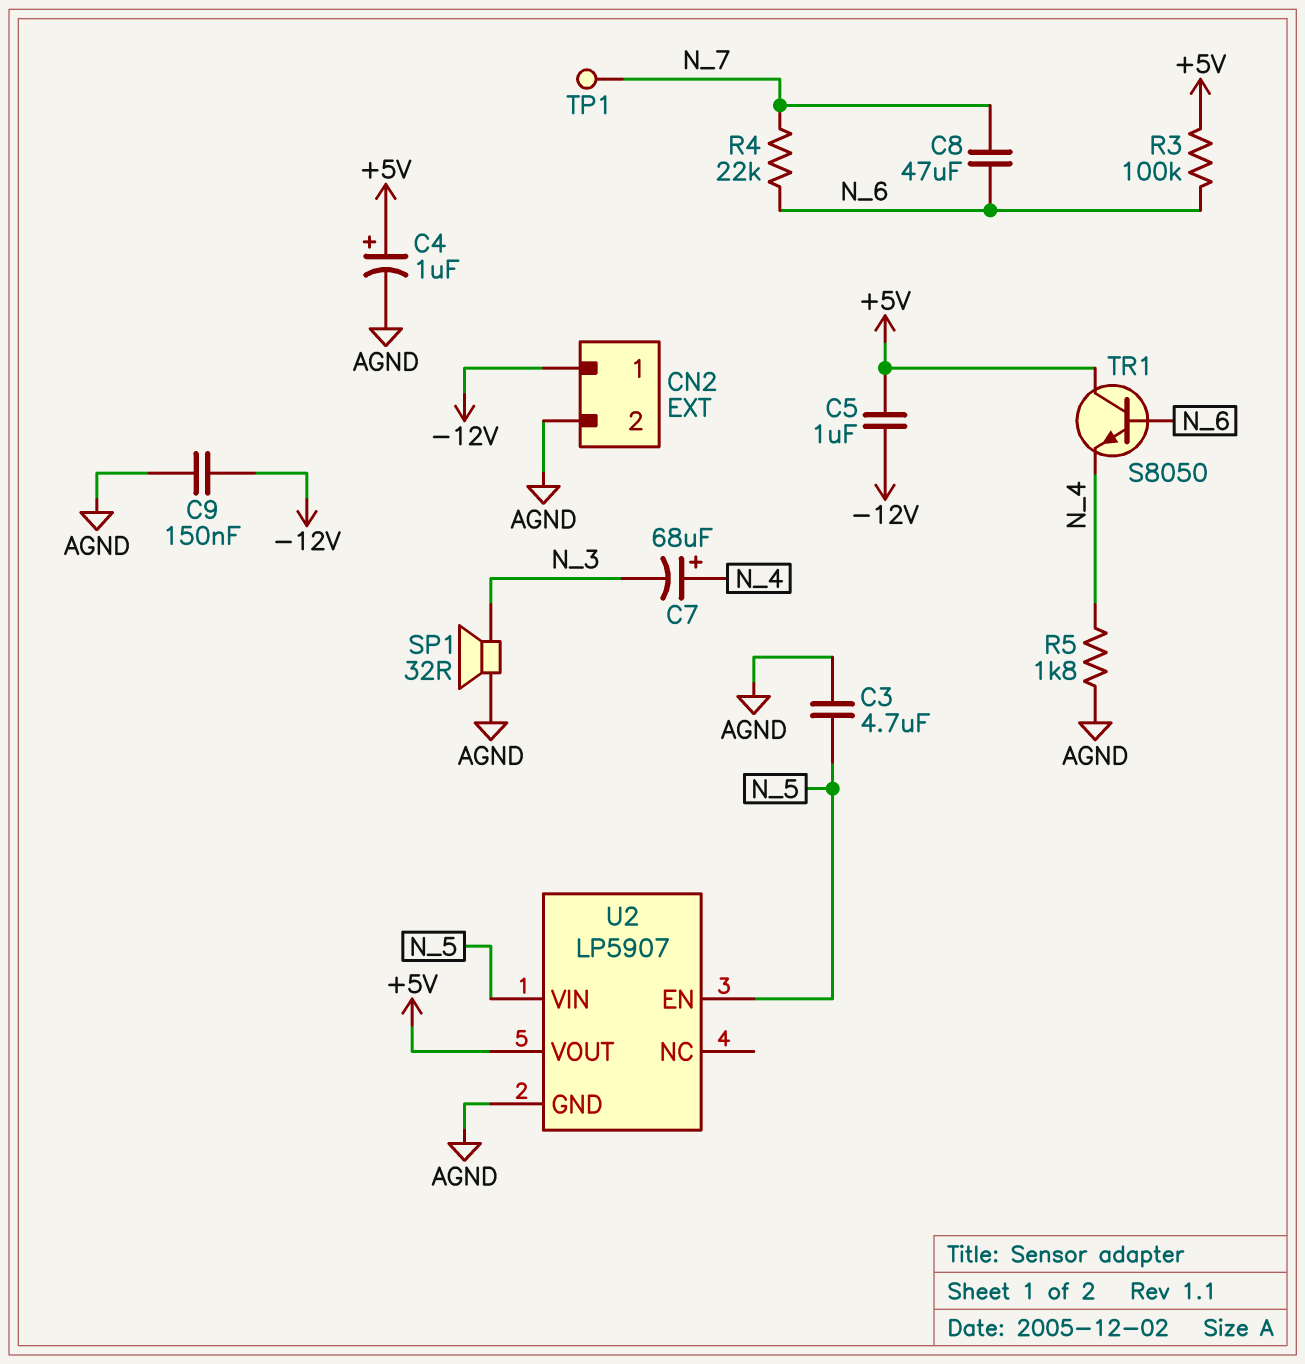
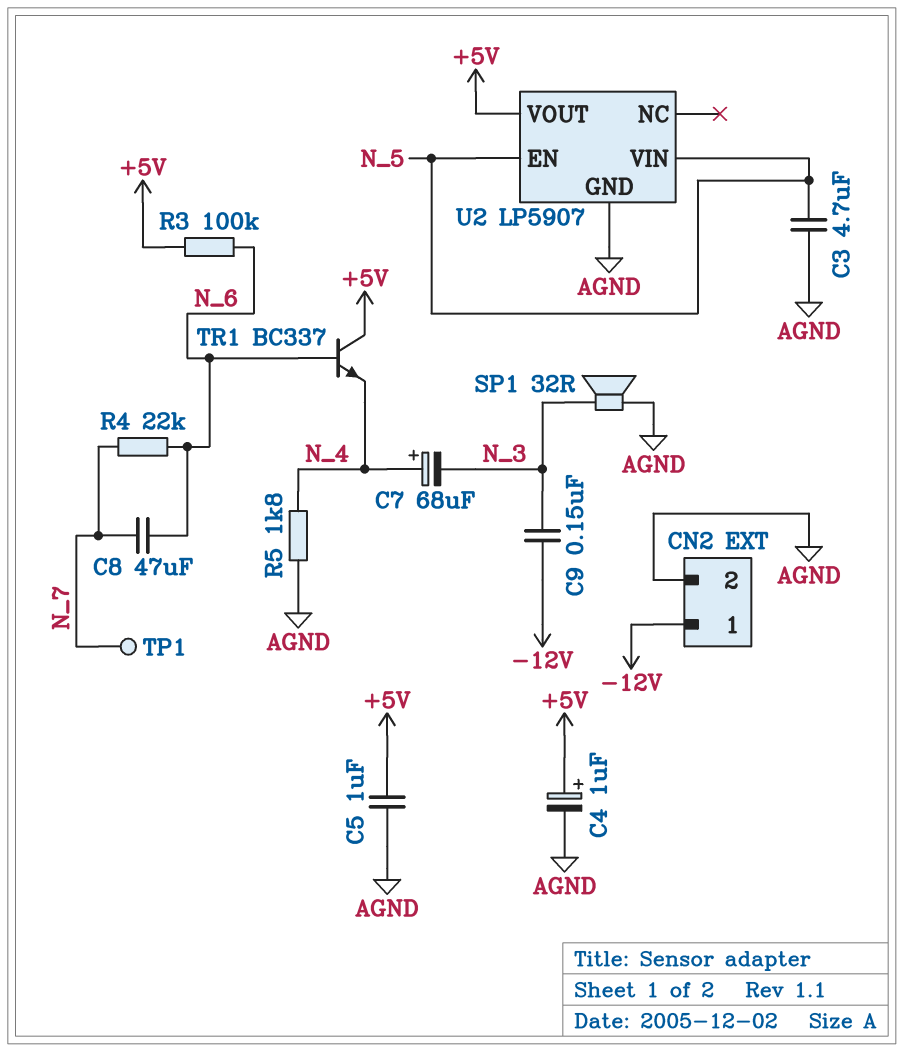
C5: 1uF (+5V, -12V) -> 1uF (+5V, AGND)
C9: 150nF (-12V, AGND) -> 150nF (-12V, N_3)
TR1: NPN S8050 (B N_6, C +5V, E N_4) -> NPN BC337 (B N_6, C +5V, E N_4)

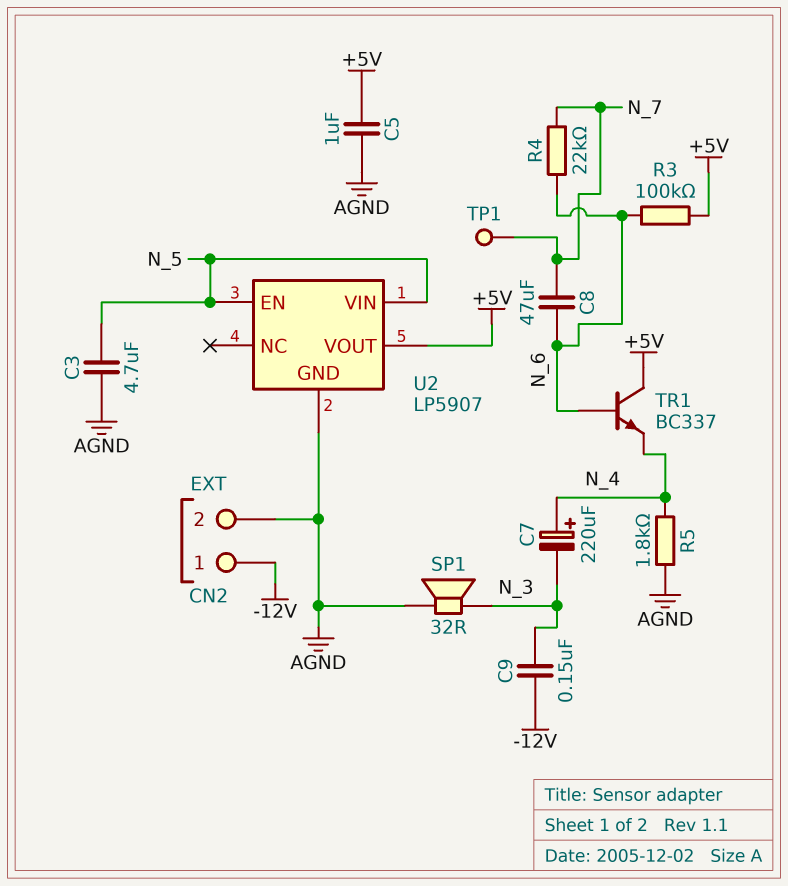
C4: 1uF (plus +5V, minus AGND) -> none
C7: 68uF (plus N_4, minus N_3) -> 220uF (plus N_4, minus N_3)

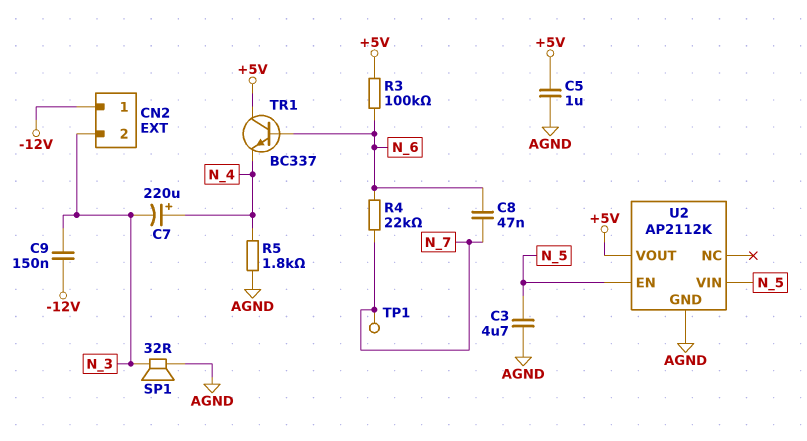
C8: 47uF (N_6, N_7) -> 47nF (N_6, N_7)
CN2 pin 2: AGND -> N_3
U2: LP5907 -> AP2112K

